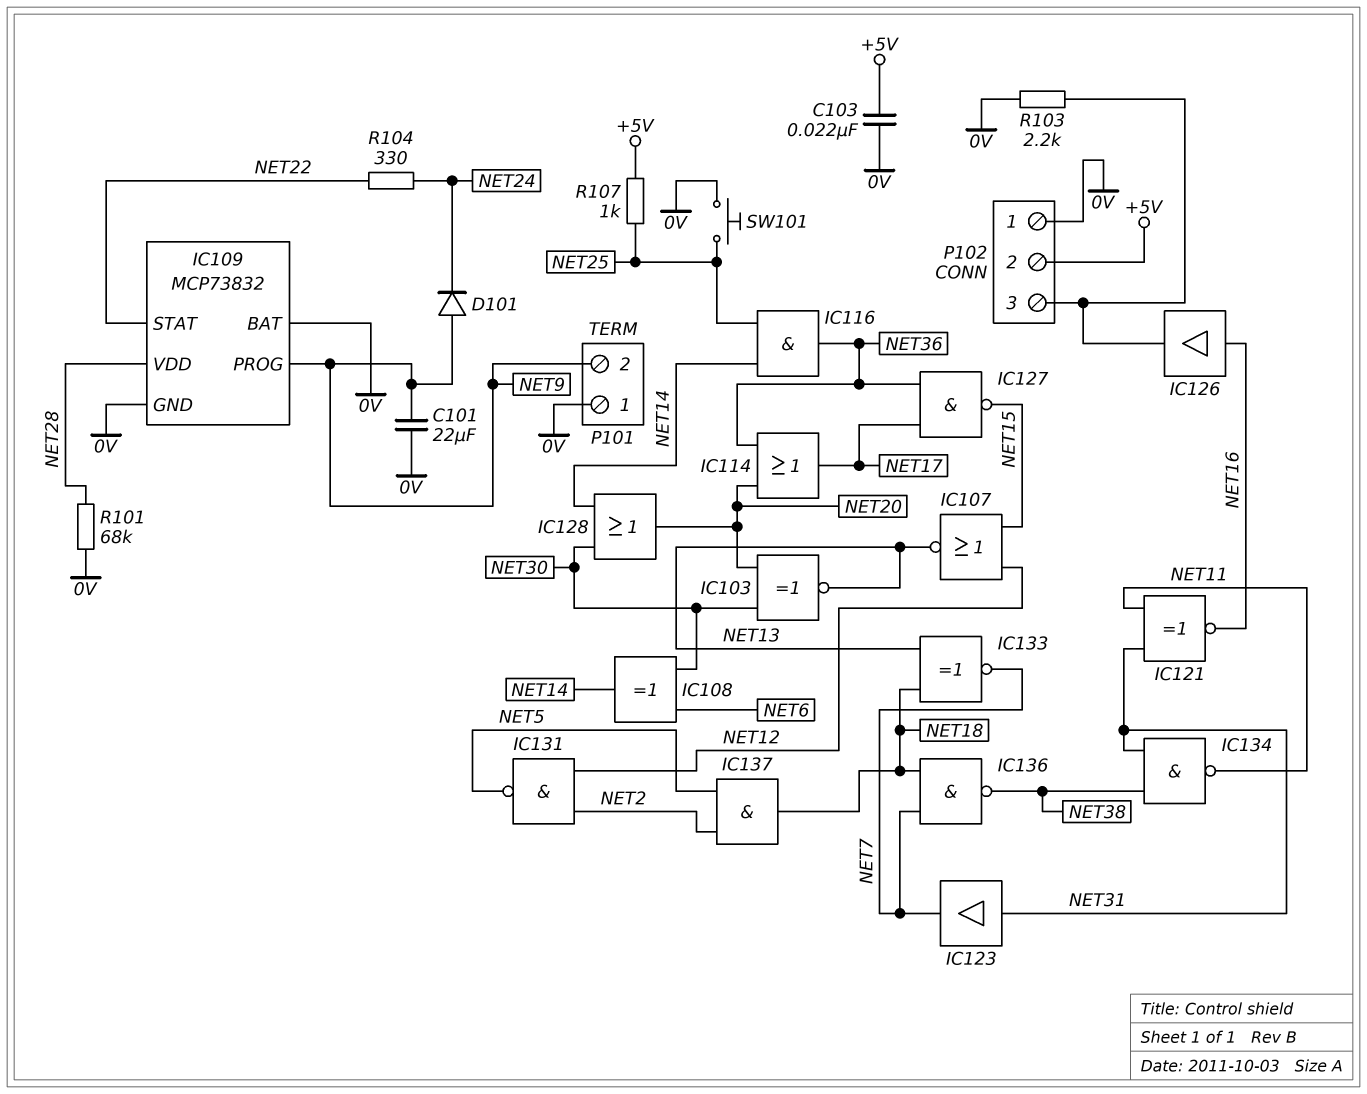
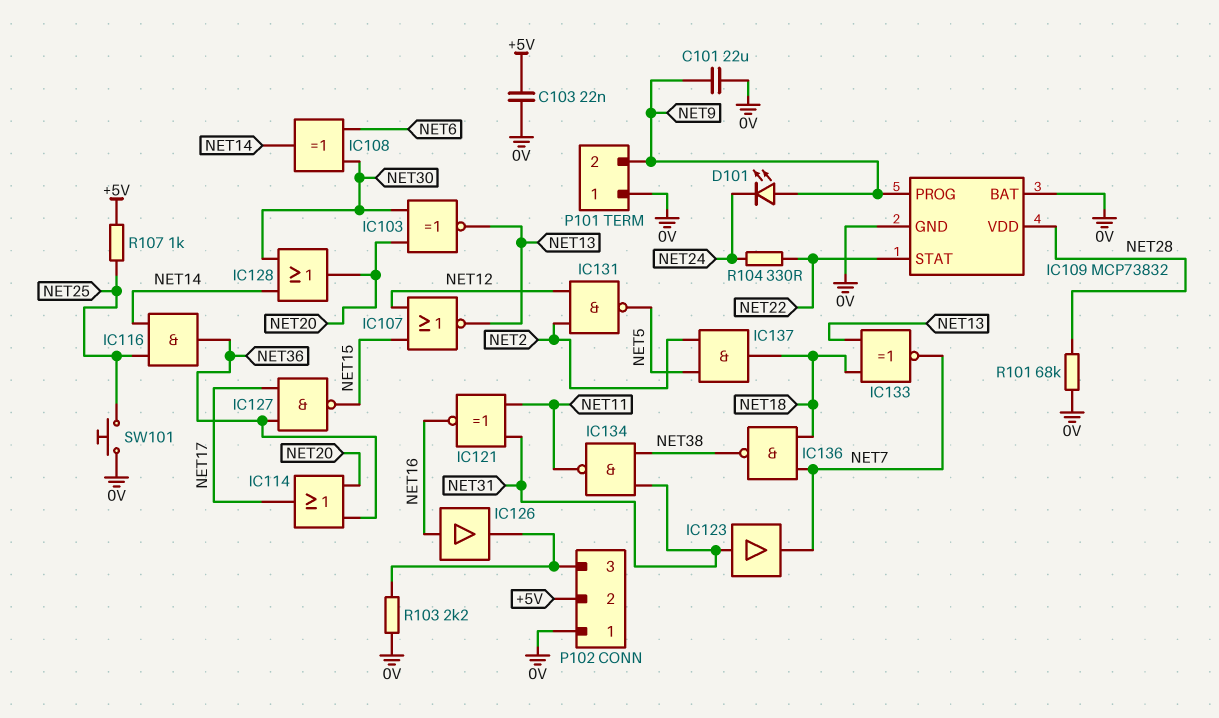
D101: diode (A NET9, K NET24) -> LED (A NET9, K NET24)

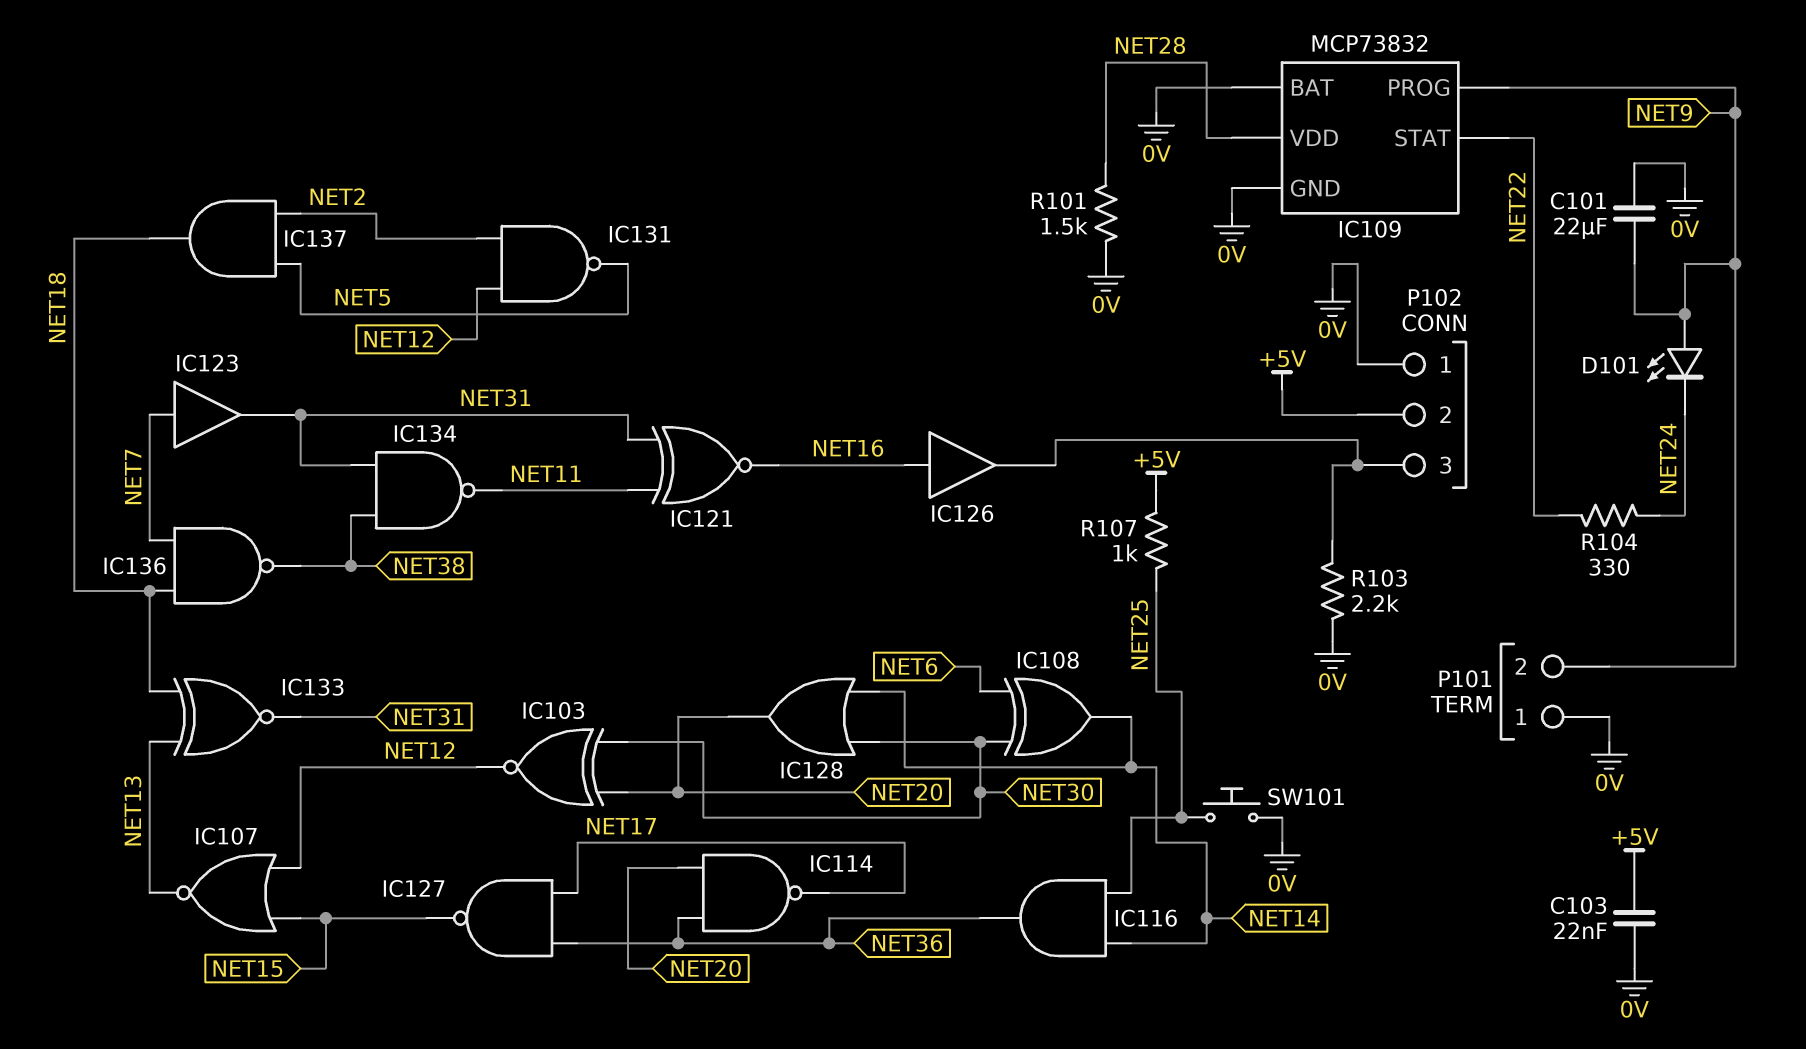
IC103: XNOR (in NET20, in NET30, out NET13) -> XNOR (in NET20, in NET30, out NET12)
IC114: OR (in NET20, in NET36, out NET17) -> NAND (in NET20, in NET36, out NET17)
IC123: buffer (in NET31, out NET7) -> buffer (in NET7, out NET31)
IC133: XNOR (in NET13, in NET18, out NET7) -> XNOR (in NET13, in NET18, out NET31)
R101: 68k (0V, NET28) -> 1.5k (0V, NET28)

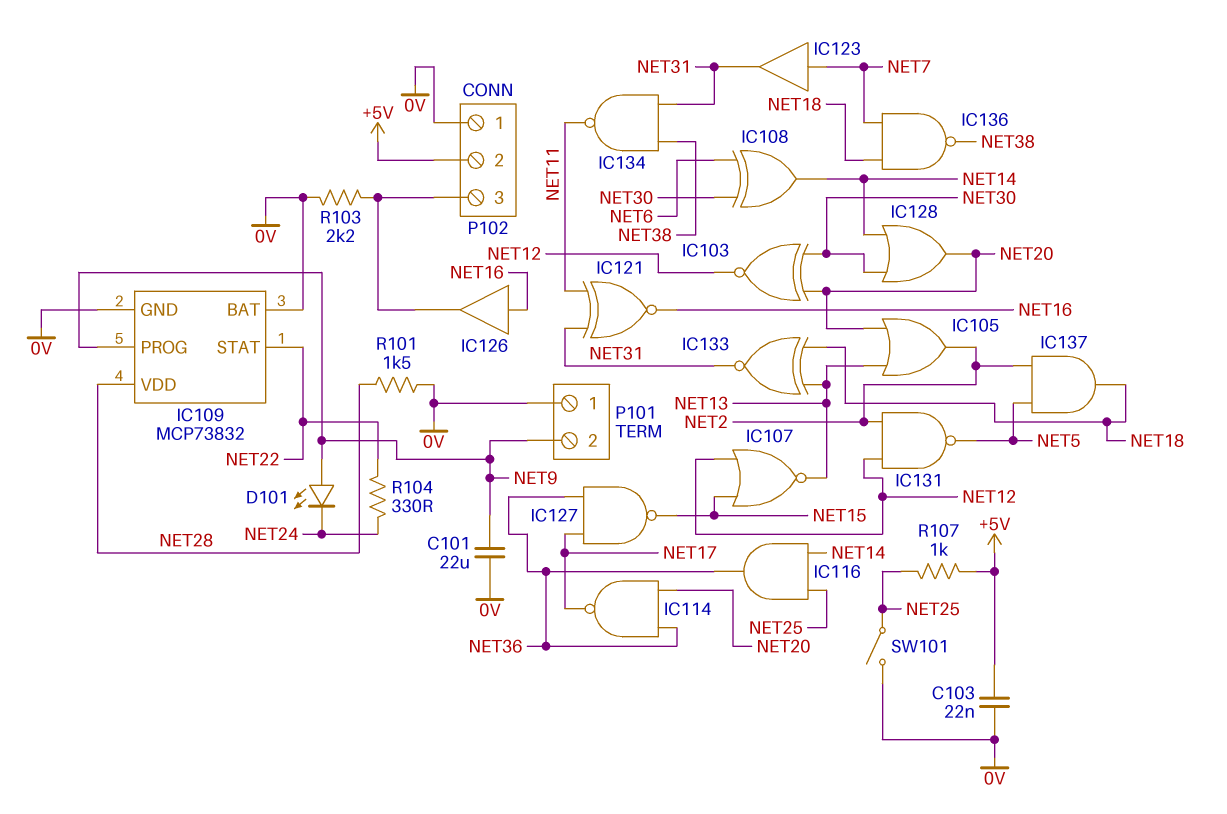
IC105: none -> OR (in NET13, in NET20, out NET2)
SW101: button (0V, NET25) -> switch (0V, NET25)

